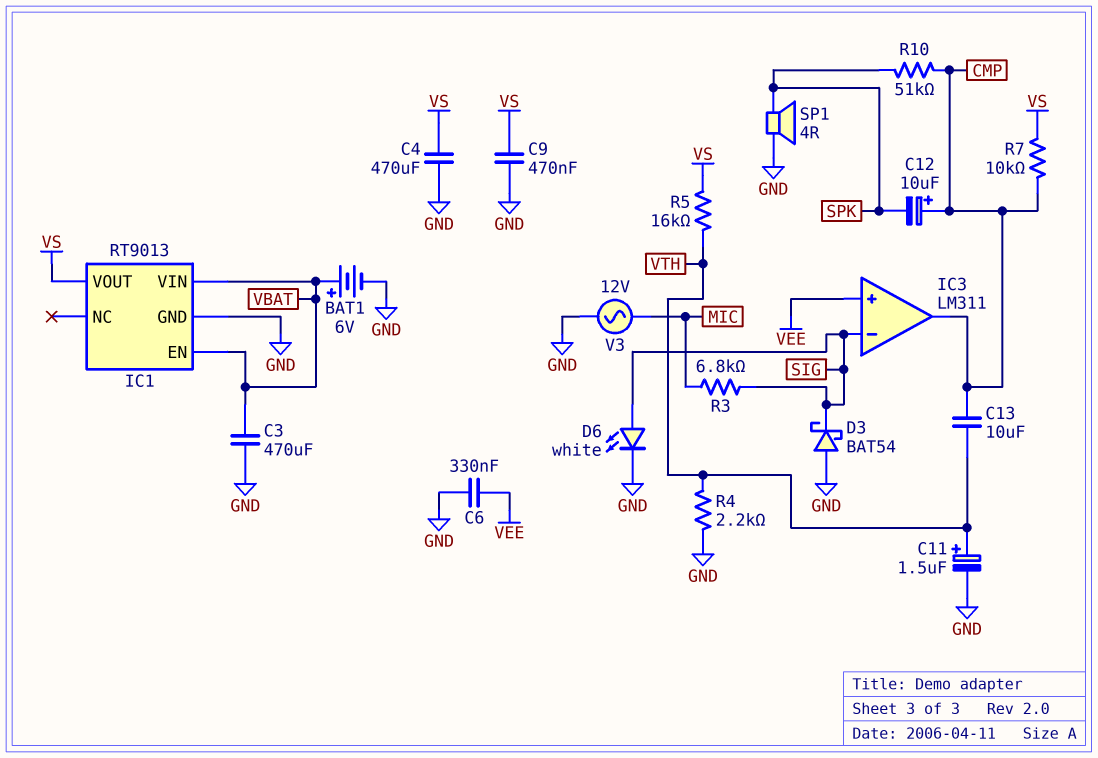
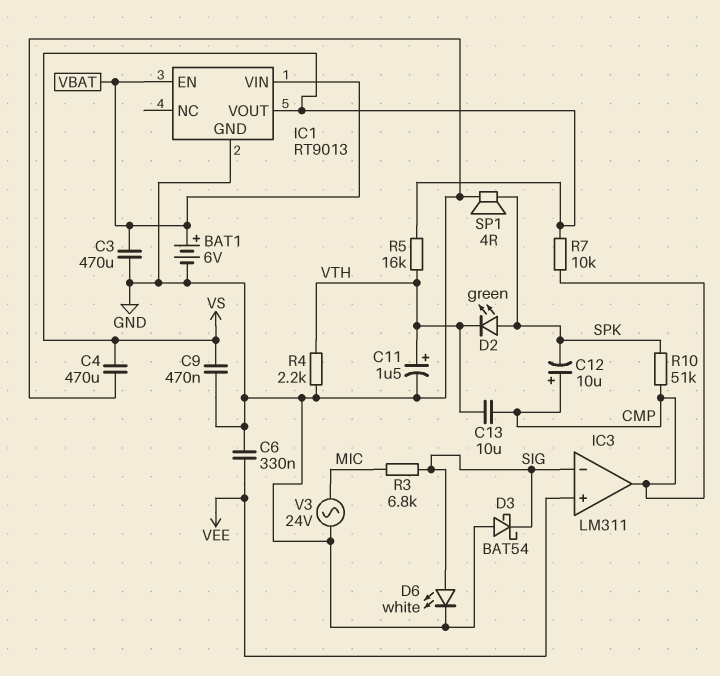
D2: none -> LED green (A SPK, K VTH)
V3: AC 12V (GND, MIC) -> AC 24V (GND, MIC)

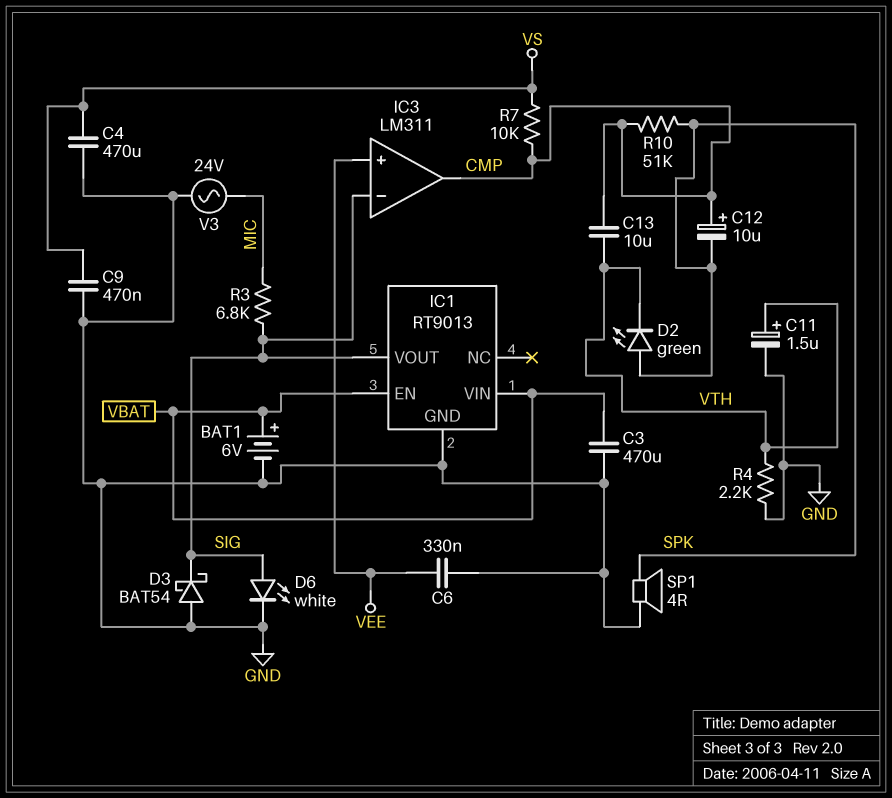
IC1 pin VOUT: VS -> SIG
R5: 16k (VS, VTH) -> none

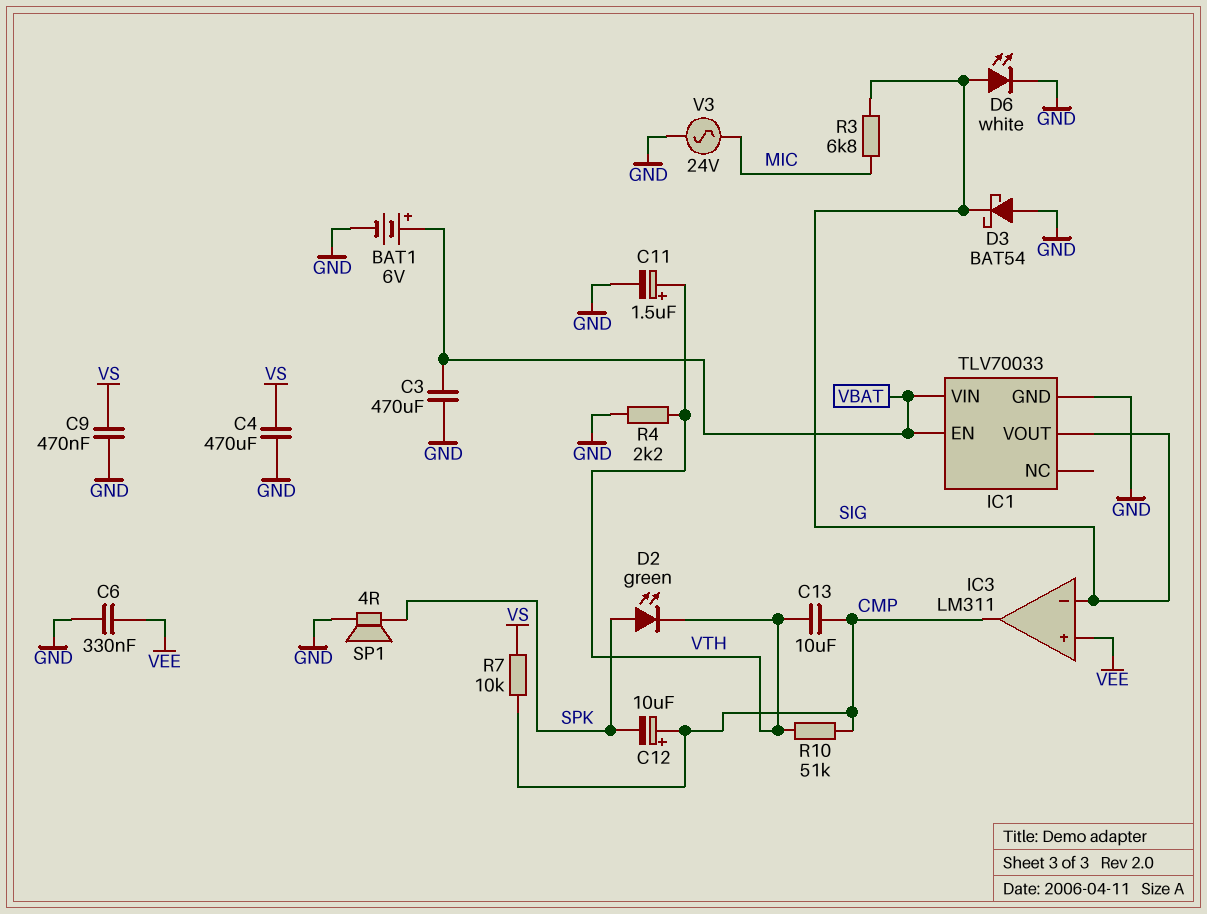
IC1: RT9013 -> TLV70033
R10: 51k (CMP, SPK) -> 51k (CMP, VTH)

